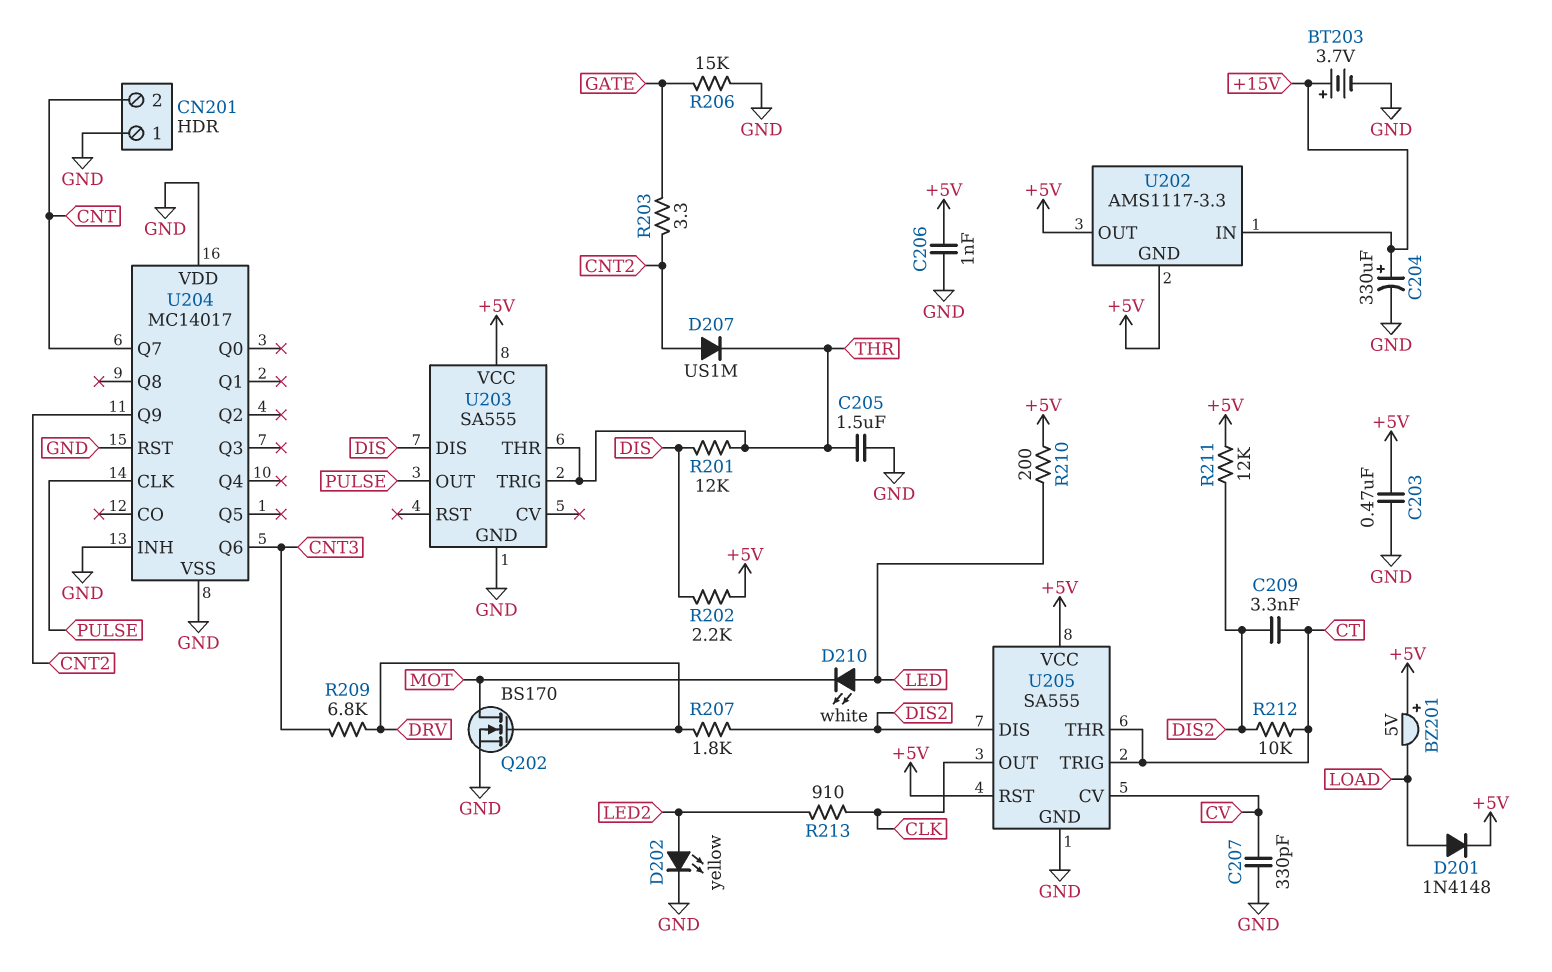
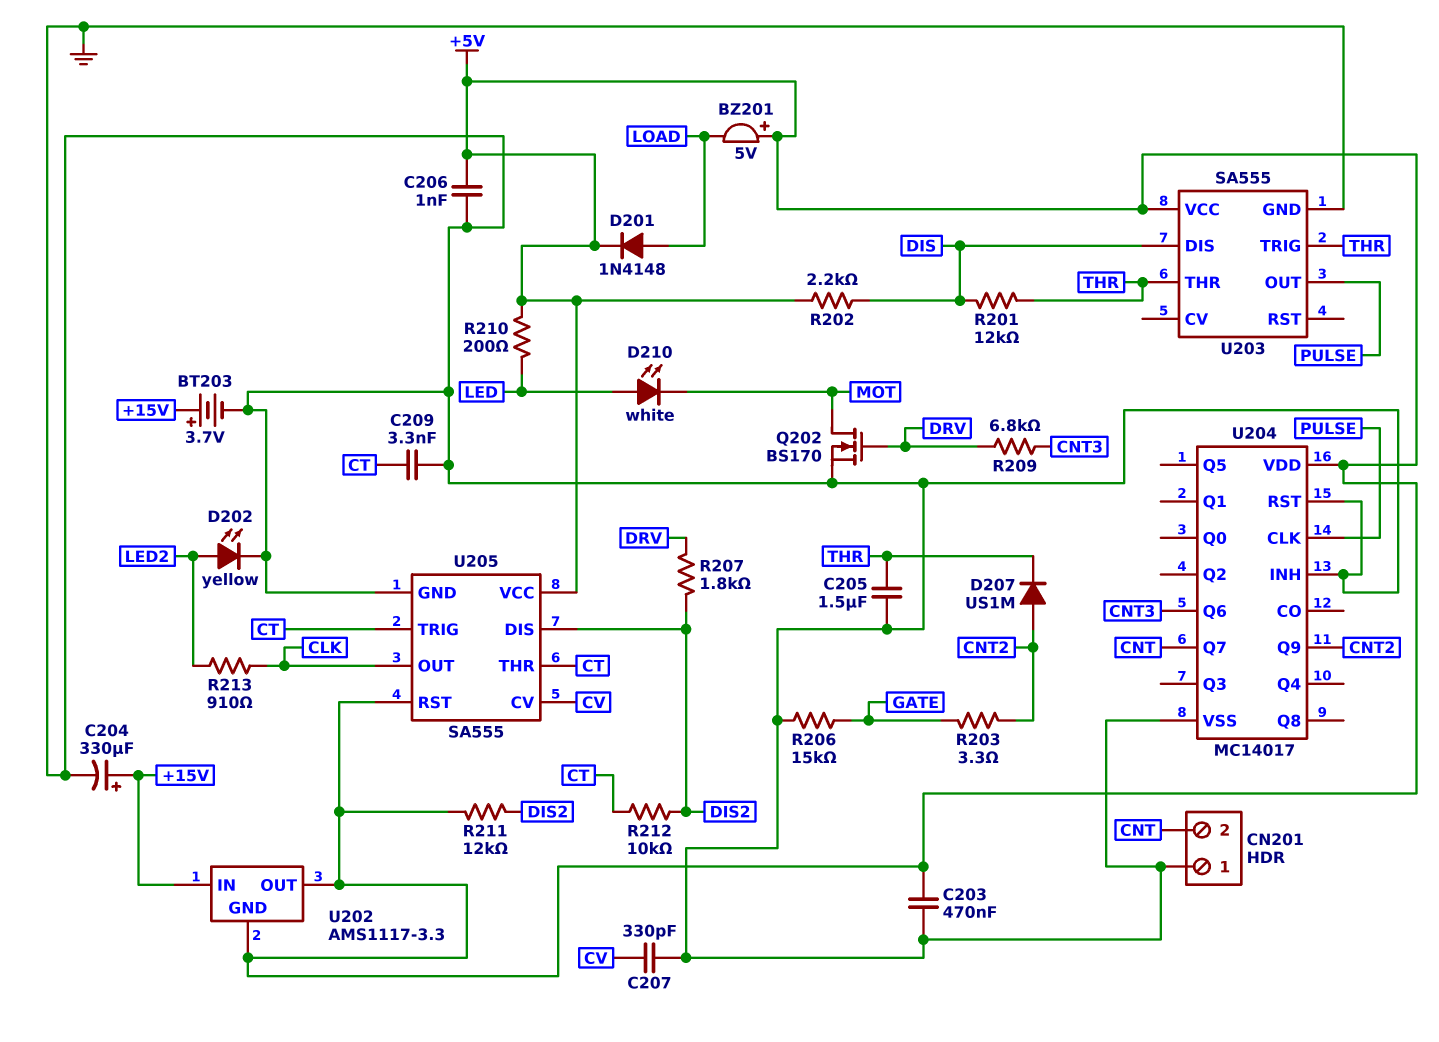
C209: 3.3nF (CT, DIS2) -> 3.3nF (CT, GND)
U204 pin VDD: GND -> +5V

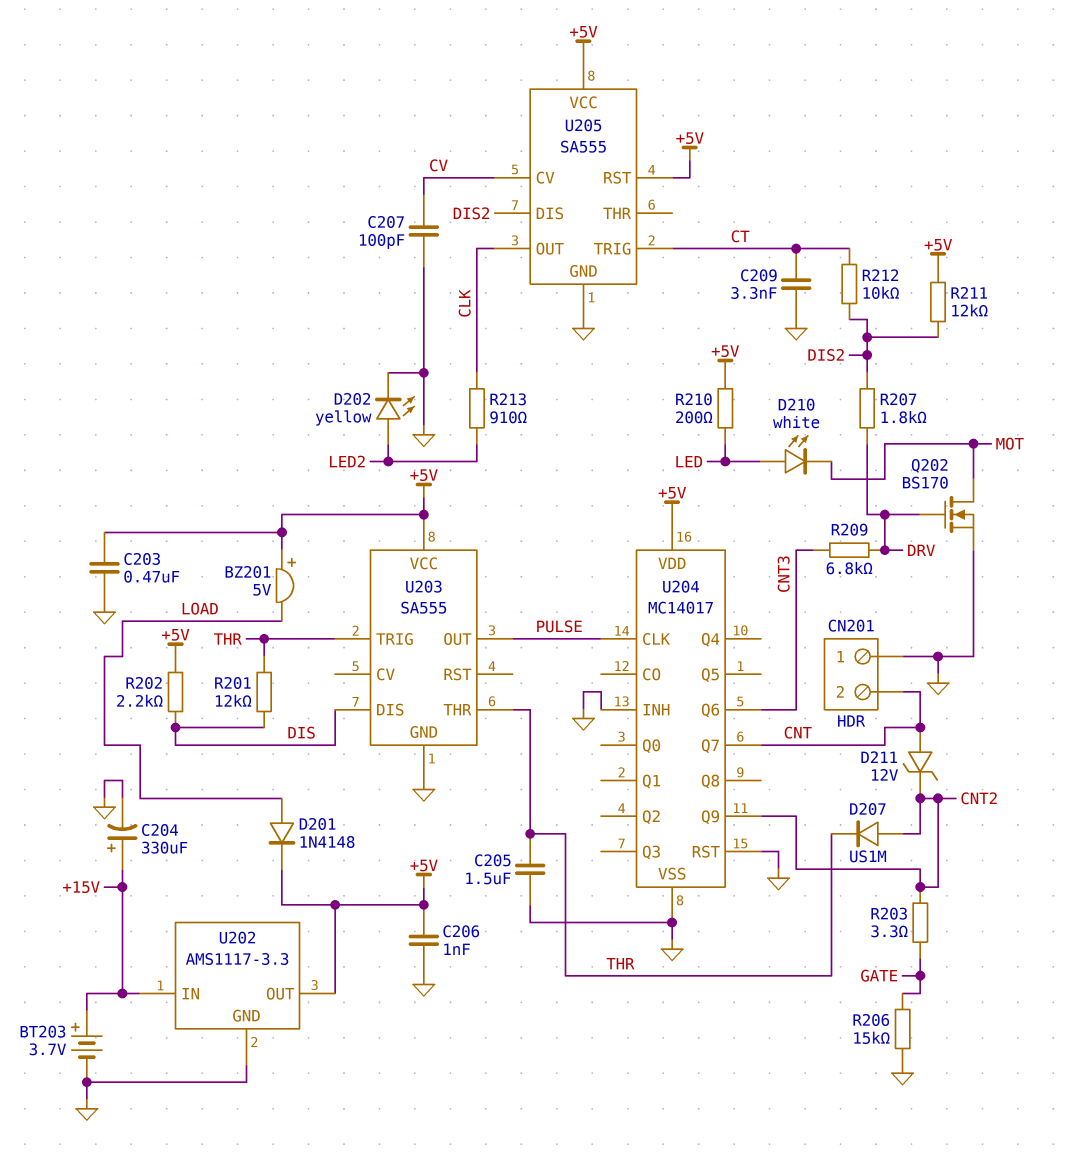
C207: 330pF (CV, GND) -> 100pF (CV, GND)
D211: none -> zener 12V (A CNT, K CNT2)
U202 pin GND: +5V -> GND
U205 pin THR: CT -> none

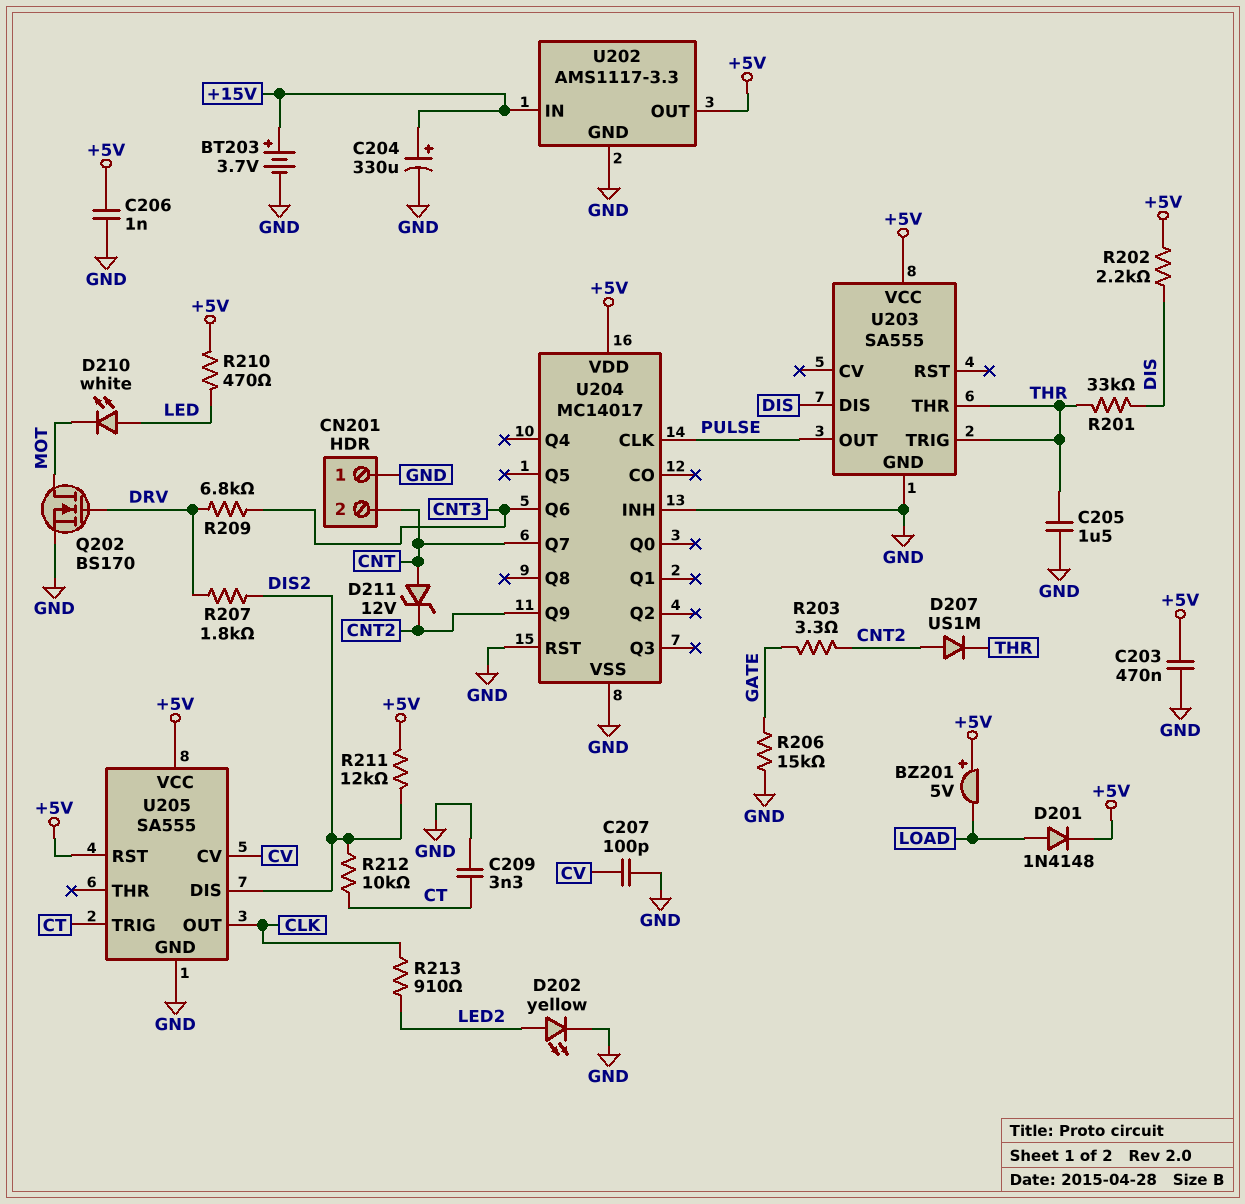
R201: 12k (DIS, THR) -> 33k (DIS, THR)
R210: 200 (+5V, LED) -> 470 (+5V, LED)

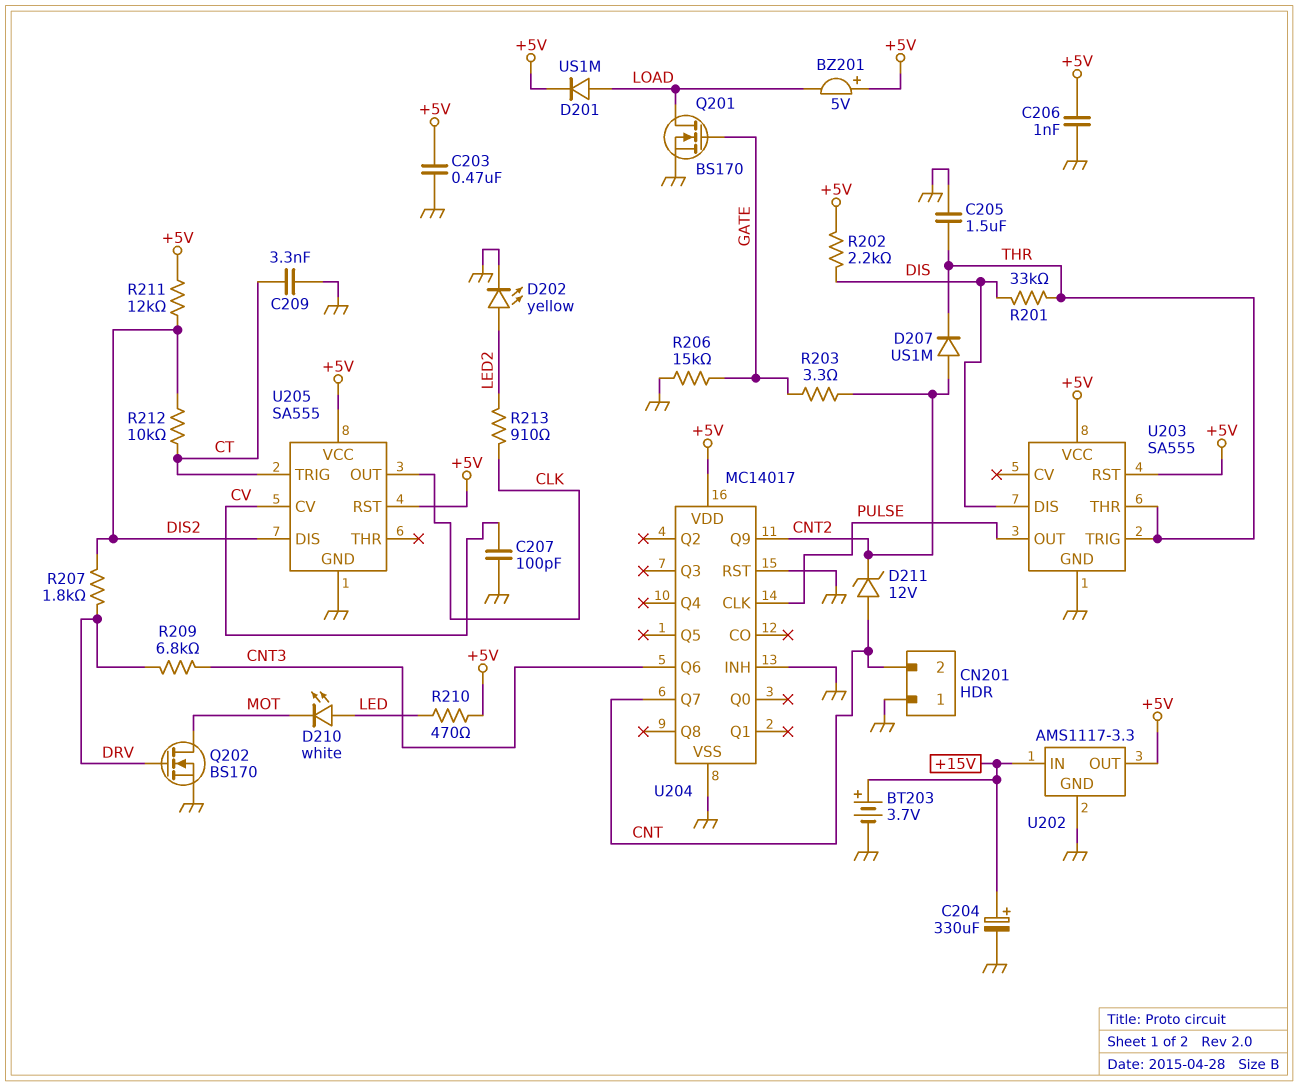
D201: diode 1N4148 (A LOAD, K +5V) -> diode US1M (A LOAD, K +5V)
Q201: none -> NMOS BS170 (G GATE, D LOAD, S GND)
U203 pin RST: none -> +5V

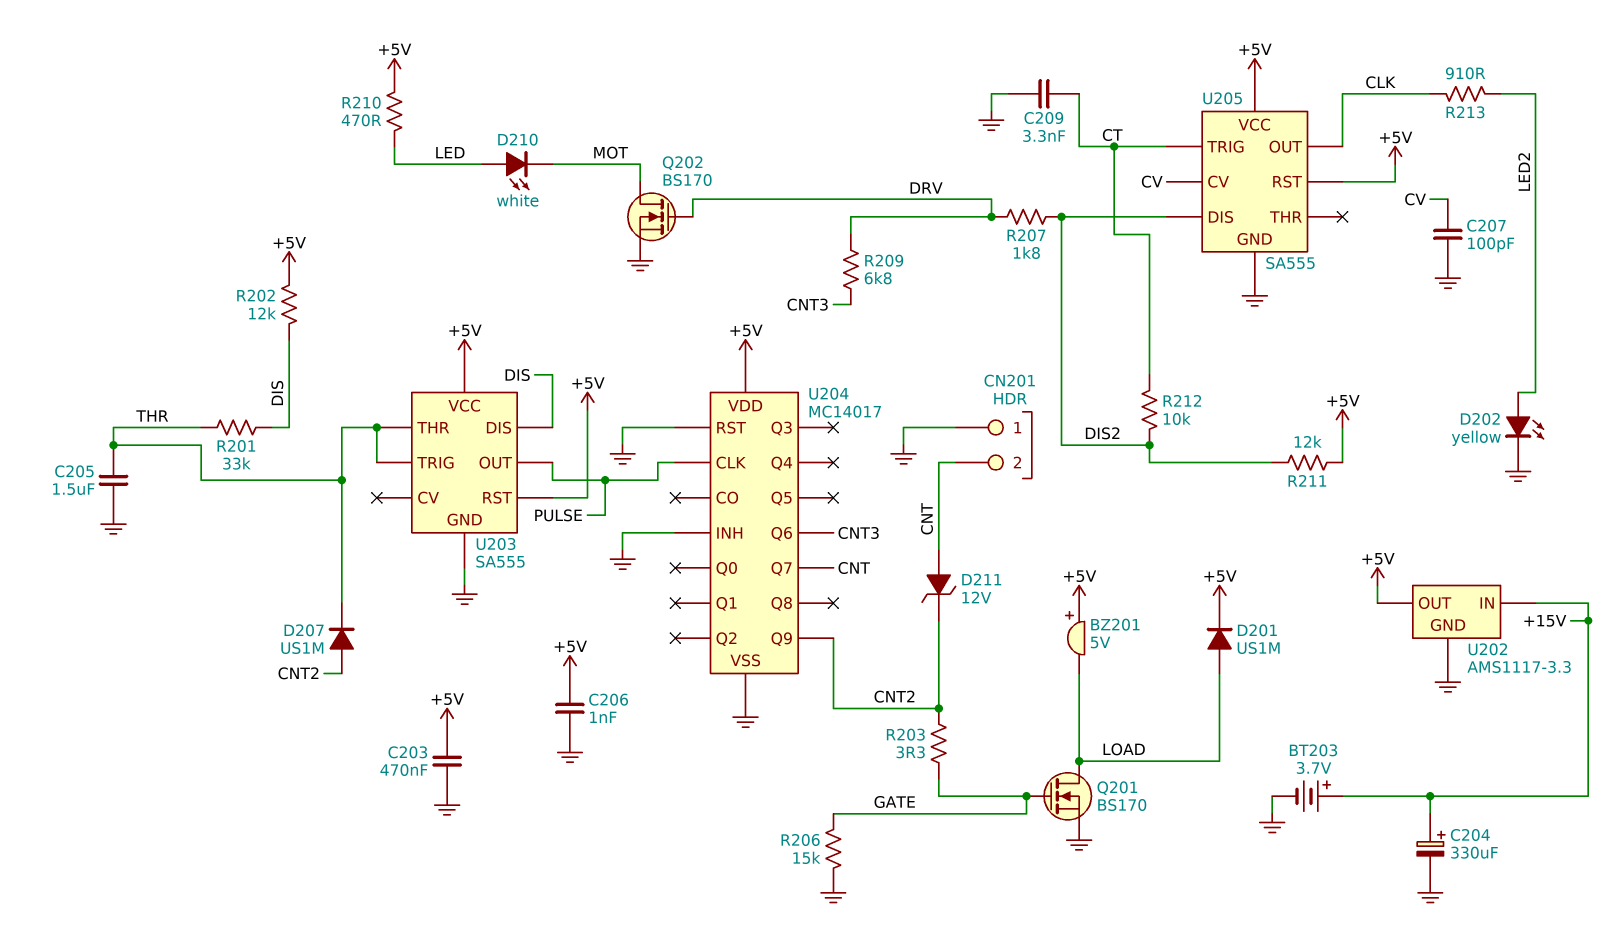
R202: 2.2k (+5V, DIS) -> 12k (+5V, DIS)

